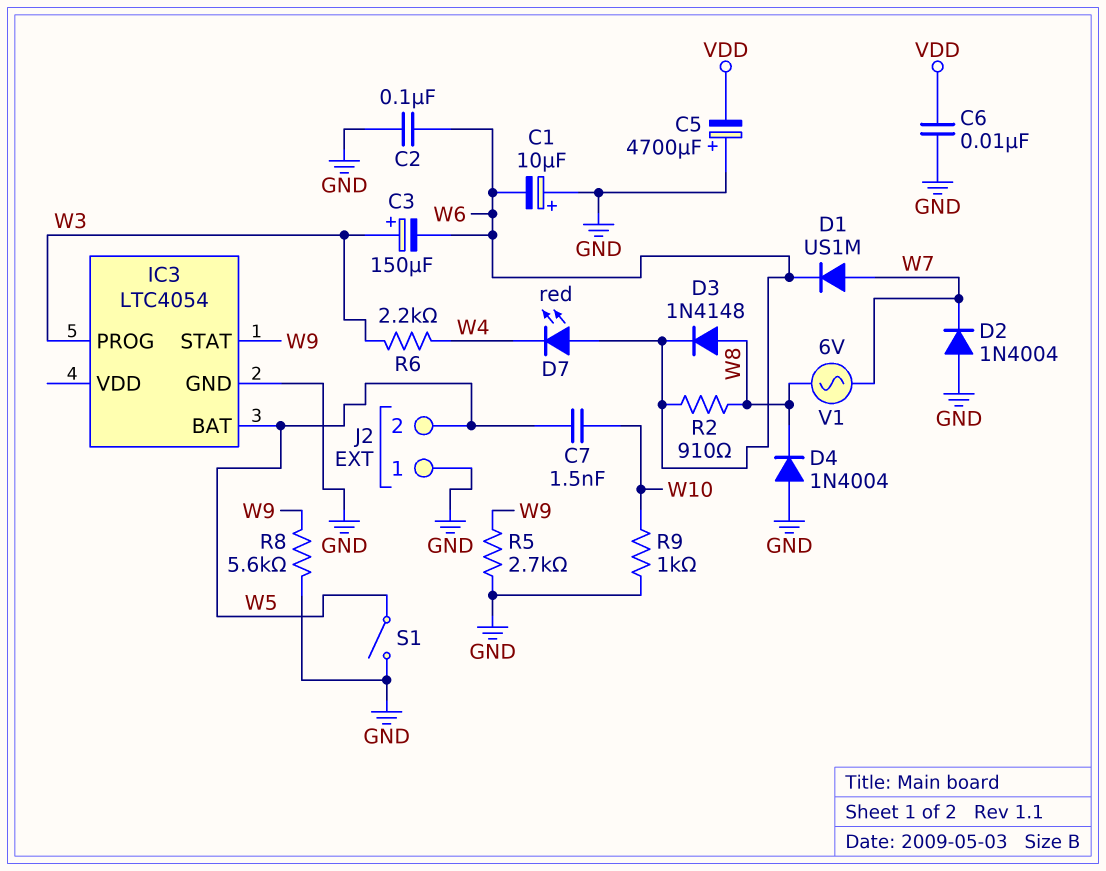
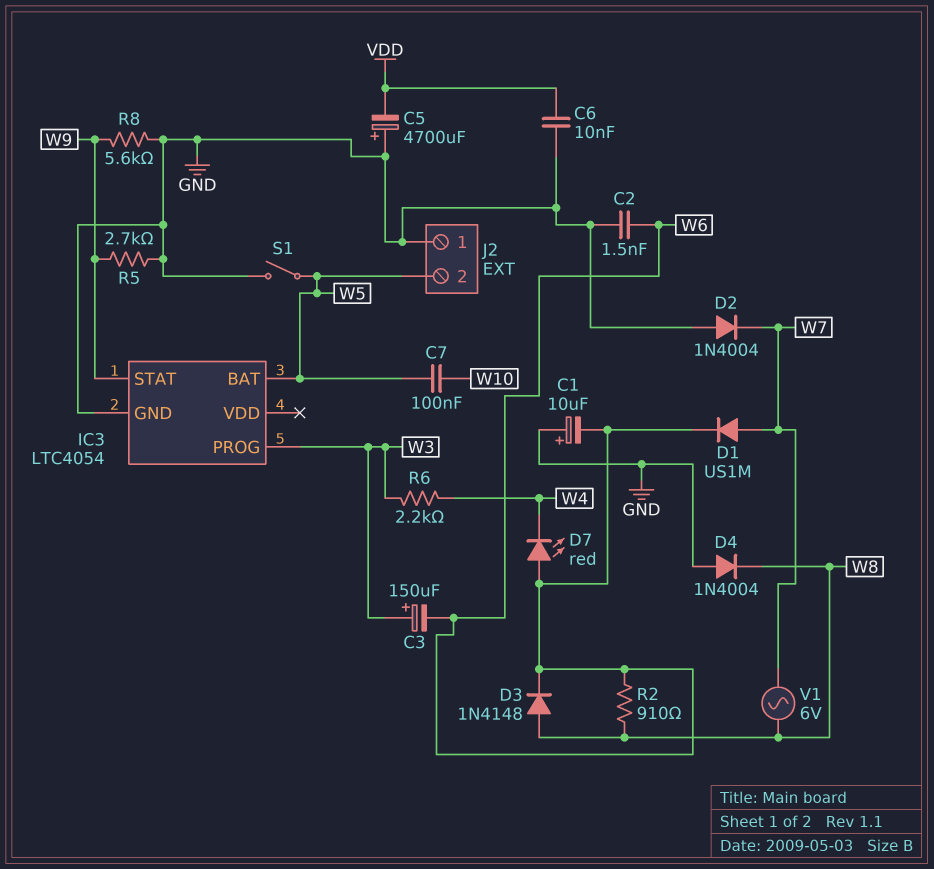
C2: 100nF (GND, W6) -> 1.5nF (GND, W6)
C7: 1.5nF (W5, W10) -> 100nF (W5, W10)
R9: 1k (GND, W10) -> none

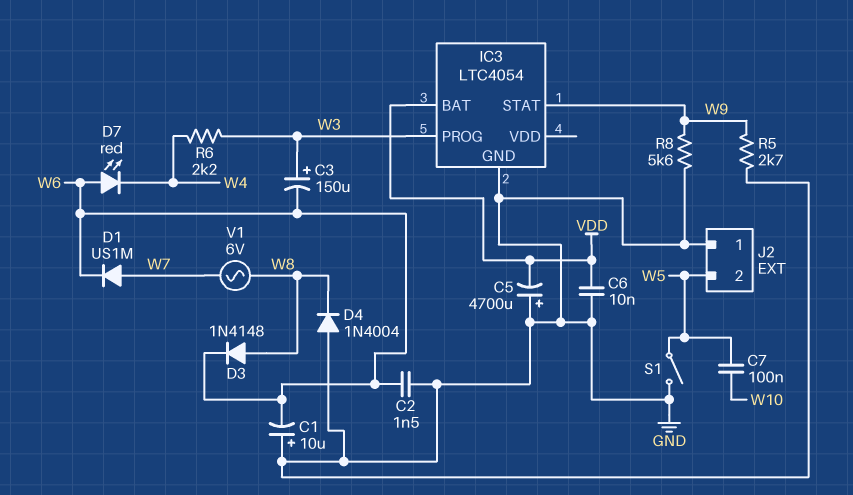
D2: diode 1N4004 (A GND, K W7) -> none
IC3 pin BAT: W5 -> VDD
R2: 910 (W6, W8) -> none

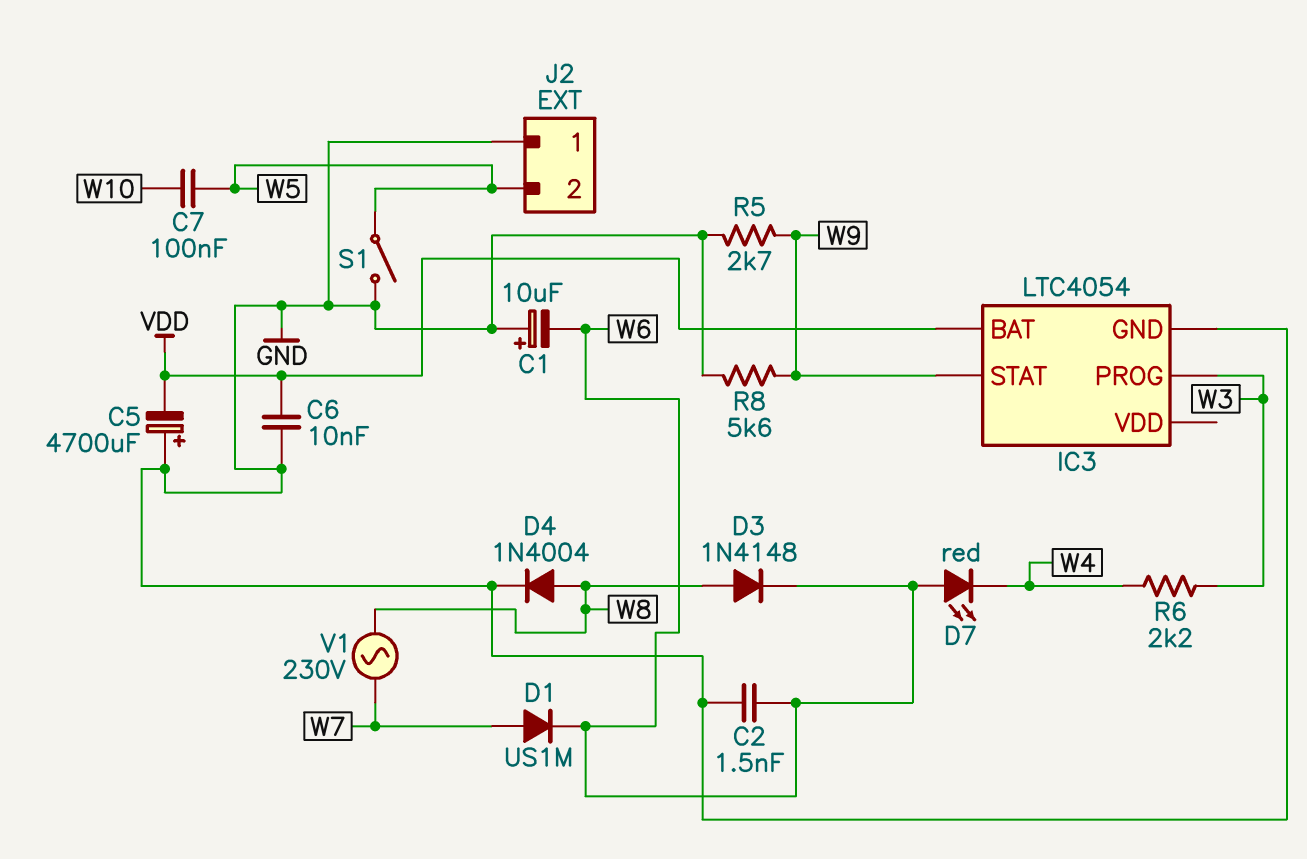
C3: 150uF (plus W3, minus W6) -> none
D4: diode 1N4004 (A GND, K W8) -> diode 1N4004 (A W8, K GND)
V1: AC 6V (W7, W8) -> AC 230V (W7, W8)

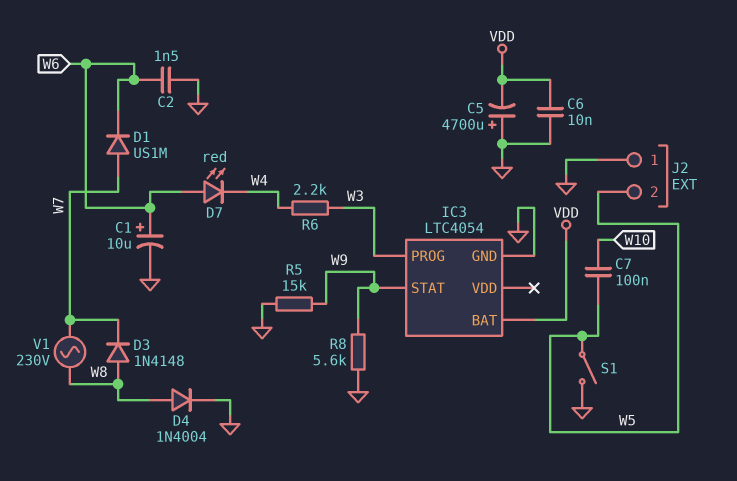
C1: 10uF (plus GND, minus W6) -> 10uF (plus W6, minus GND)
D3: diode 1N4148 (A W8, K W6) -> diode 1N4148 (A W8, K W7)
R5: 2.7k (GND, W9) -> 15k (GND, W9)

